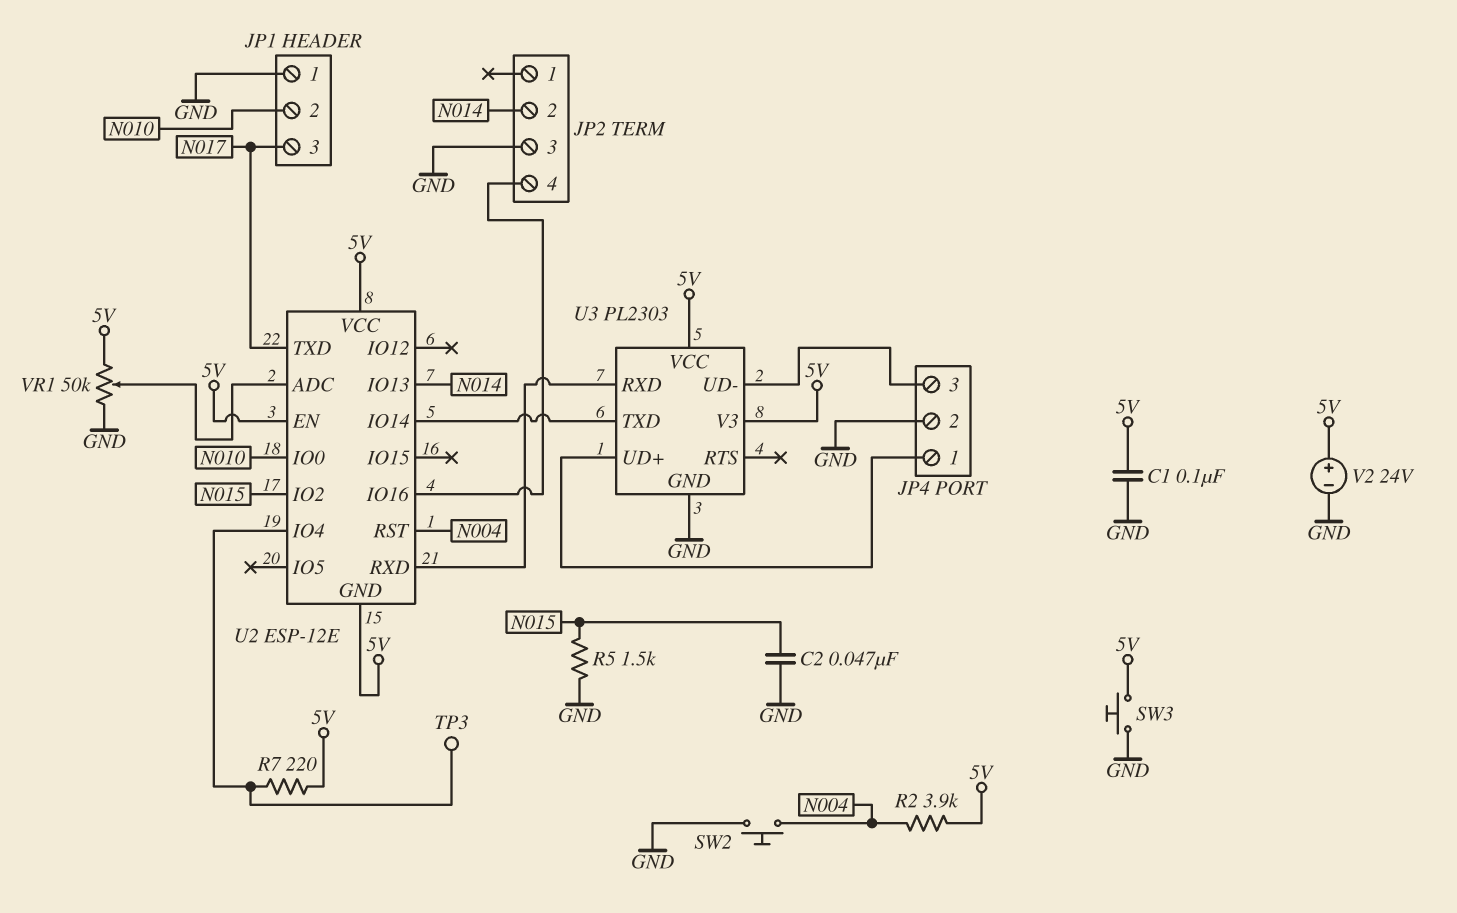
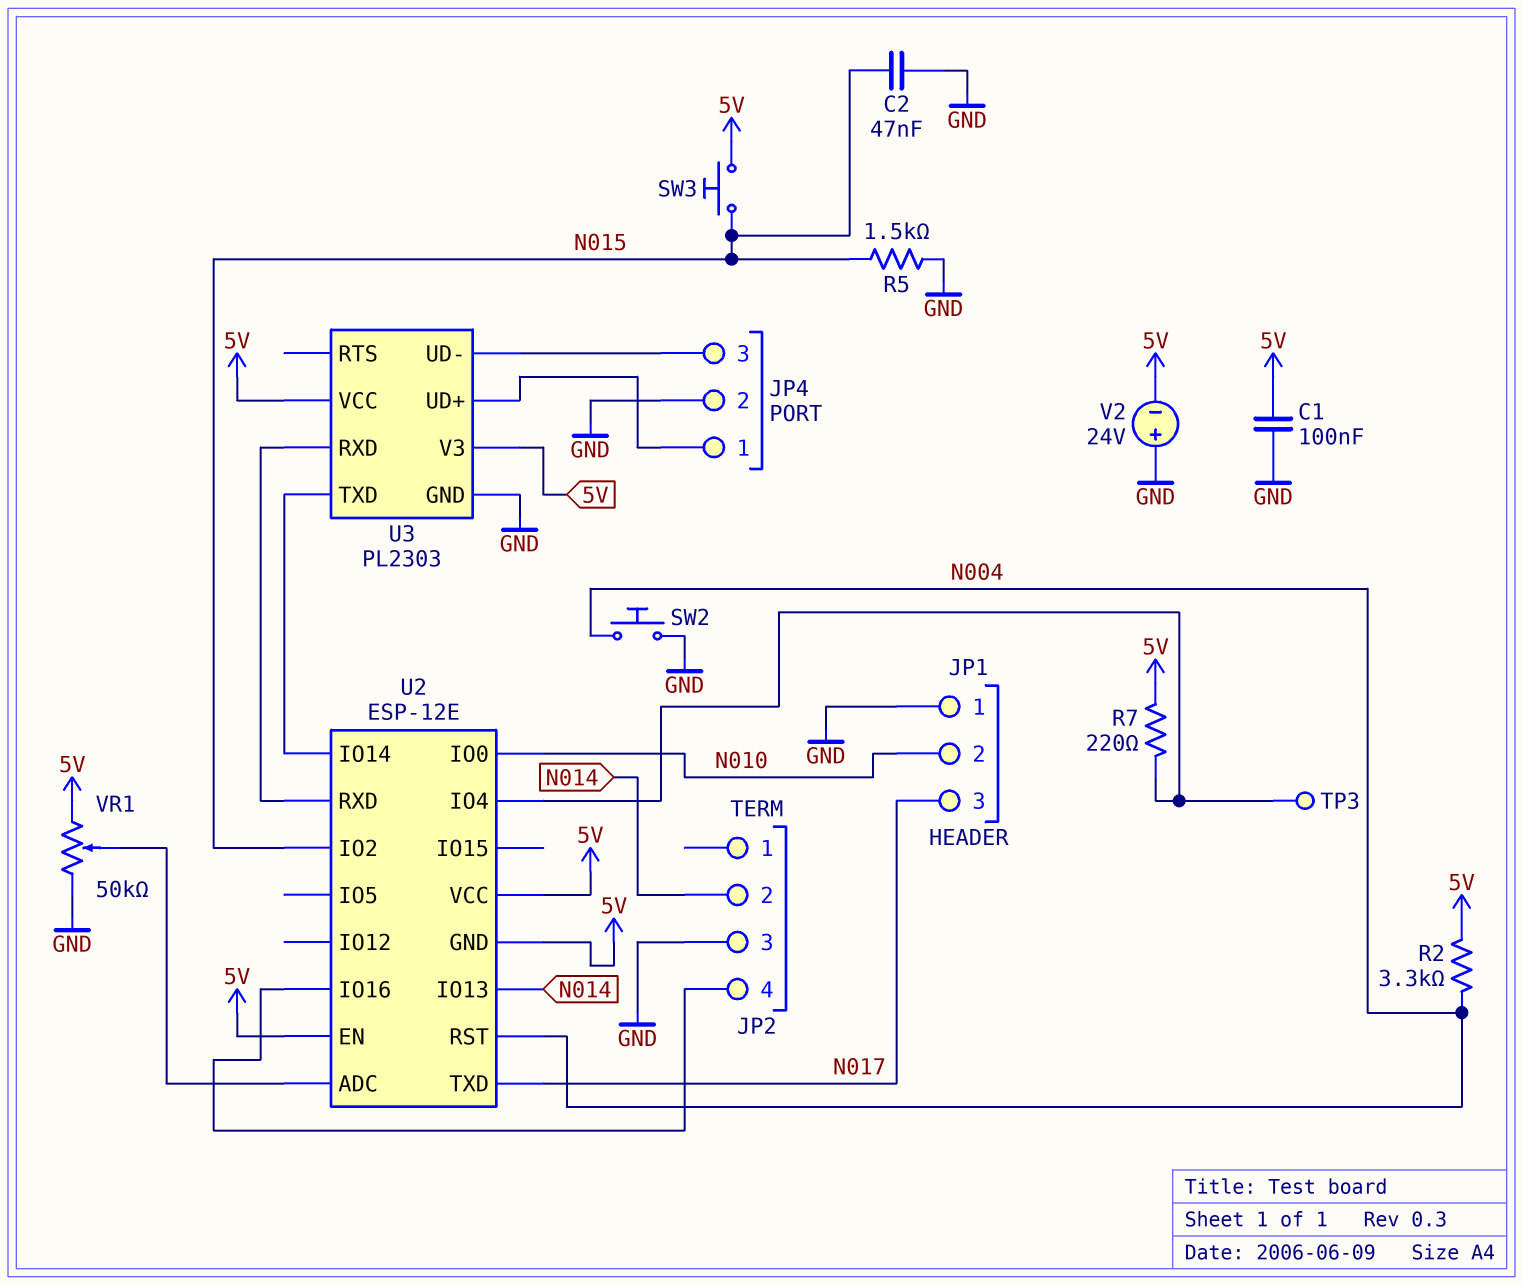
R2: 3.9k (5V, N004) -> 3.3k (5V, N004)
SW3: button (5V, GND) -> button (5V, N015)
V2: 24V (plus 5V, minus GND) -> 24V (plus GND, minus 5V)

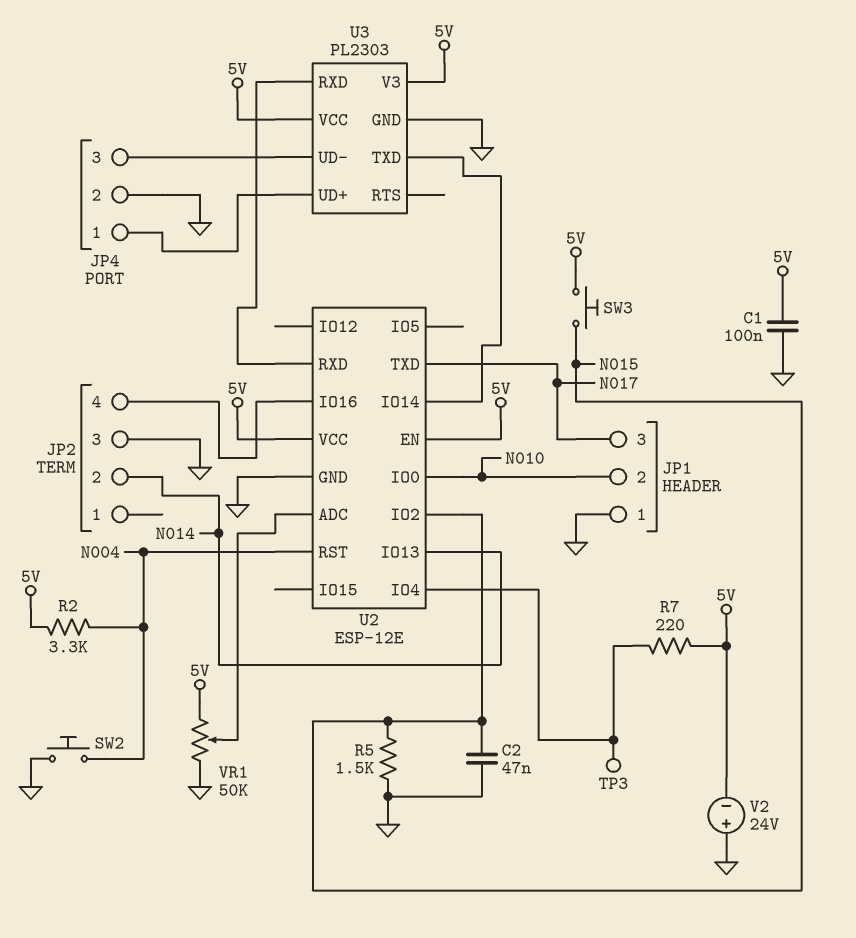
U2 pin GND: 5V -> GND

